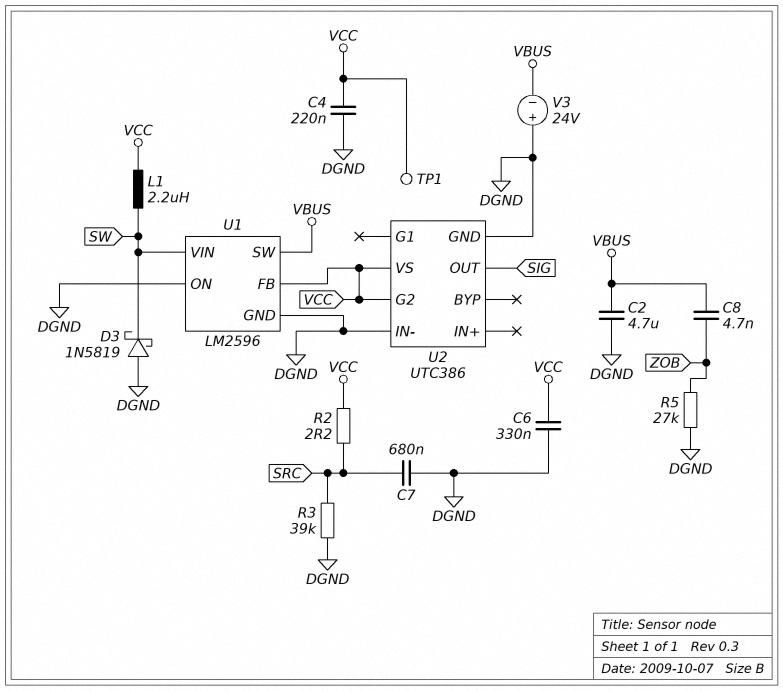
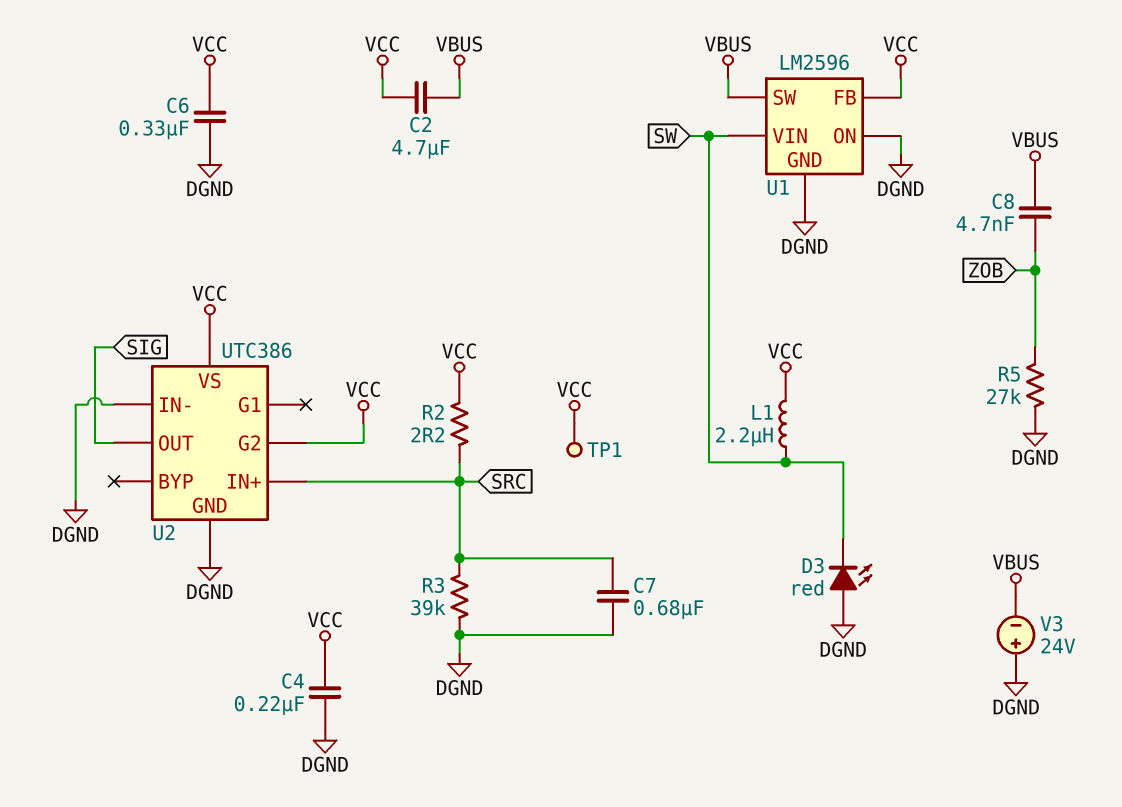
C2: 4.7uF (DGND, VBUS) -> 4.7uF (VBUS, VCC)
D3: schottky 1N5819 (A DGND, K SW) -> LED red (A DGND, K SW)
U2 pin IN+: none -> SRC

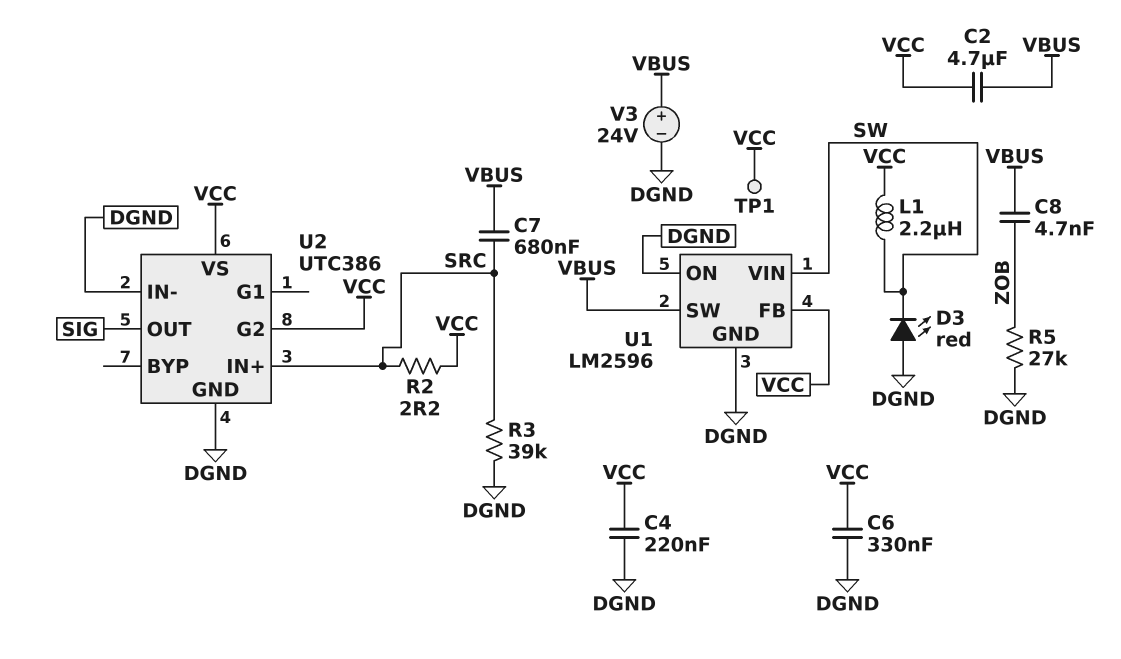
C7: 680nF (DGND, SRC) -> 680nF (SRC, VBUS)
V3: 24V (plus DGND, minus VBUS) -> 24V (plus VBUS, minus DGND)

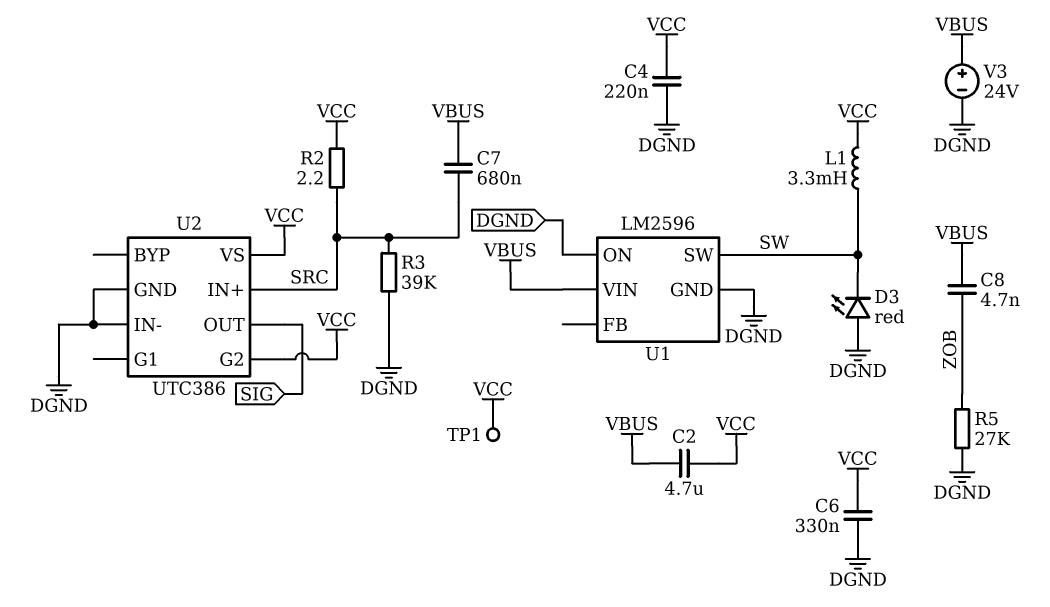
L1: 2.2uH (SW, VCC) -> 3.3mH (SW, VCC)
U1 pin FB: VCC -> none
U1 pin SW: VBUS -> SW
U1 pin VIN: SW -> VBUS

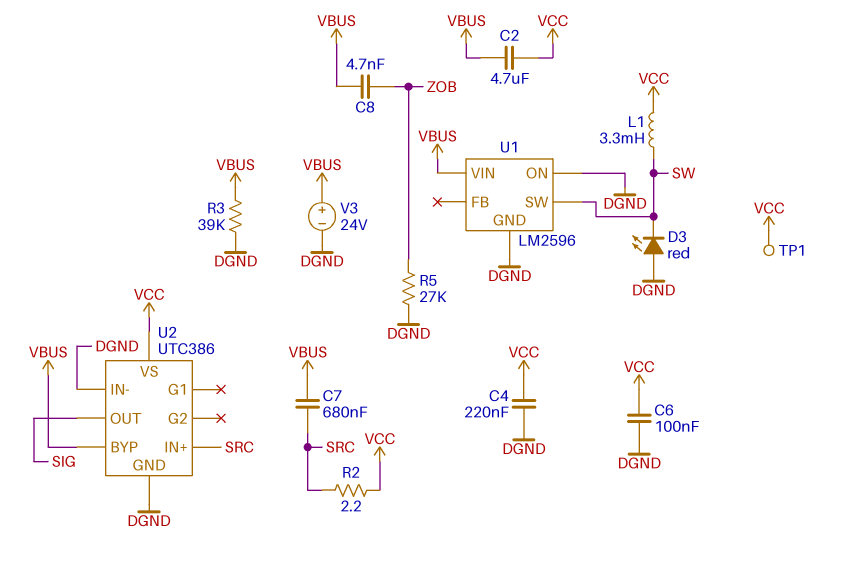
C6: 330nF (DGND, VCC) -> 100nF (DGND, VCC)
R3: 39k (DGND, SRC) -> 39k (DGND, VBUS)
U2 pin BYP: none -> VBUS
U2 pin G2: VCC -> none

